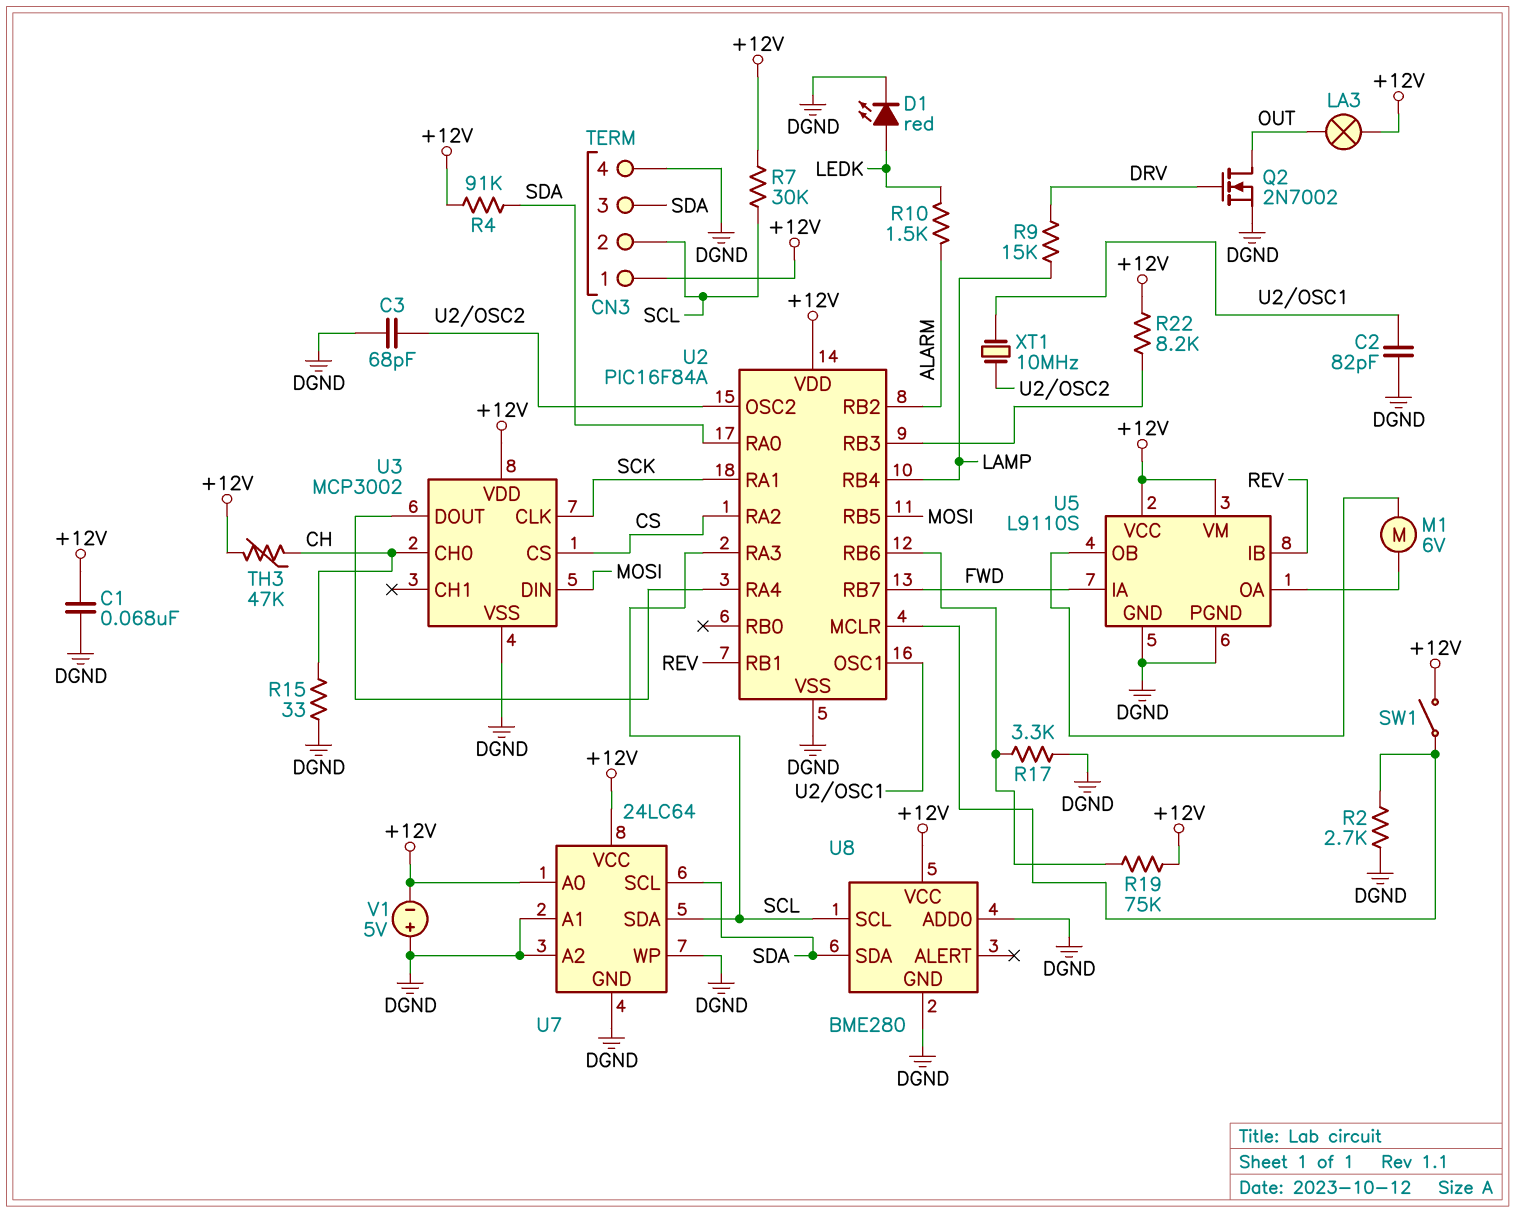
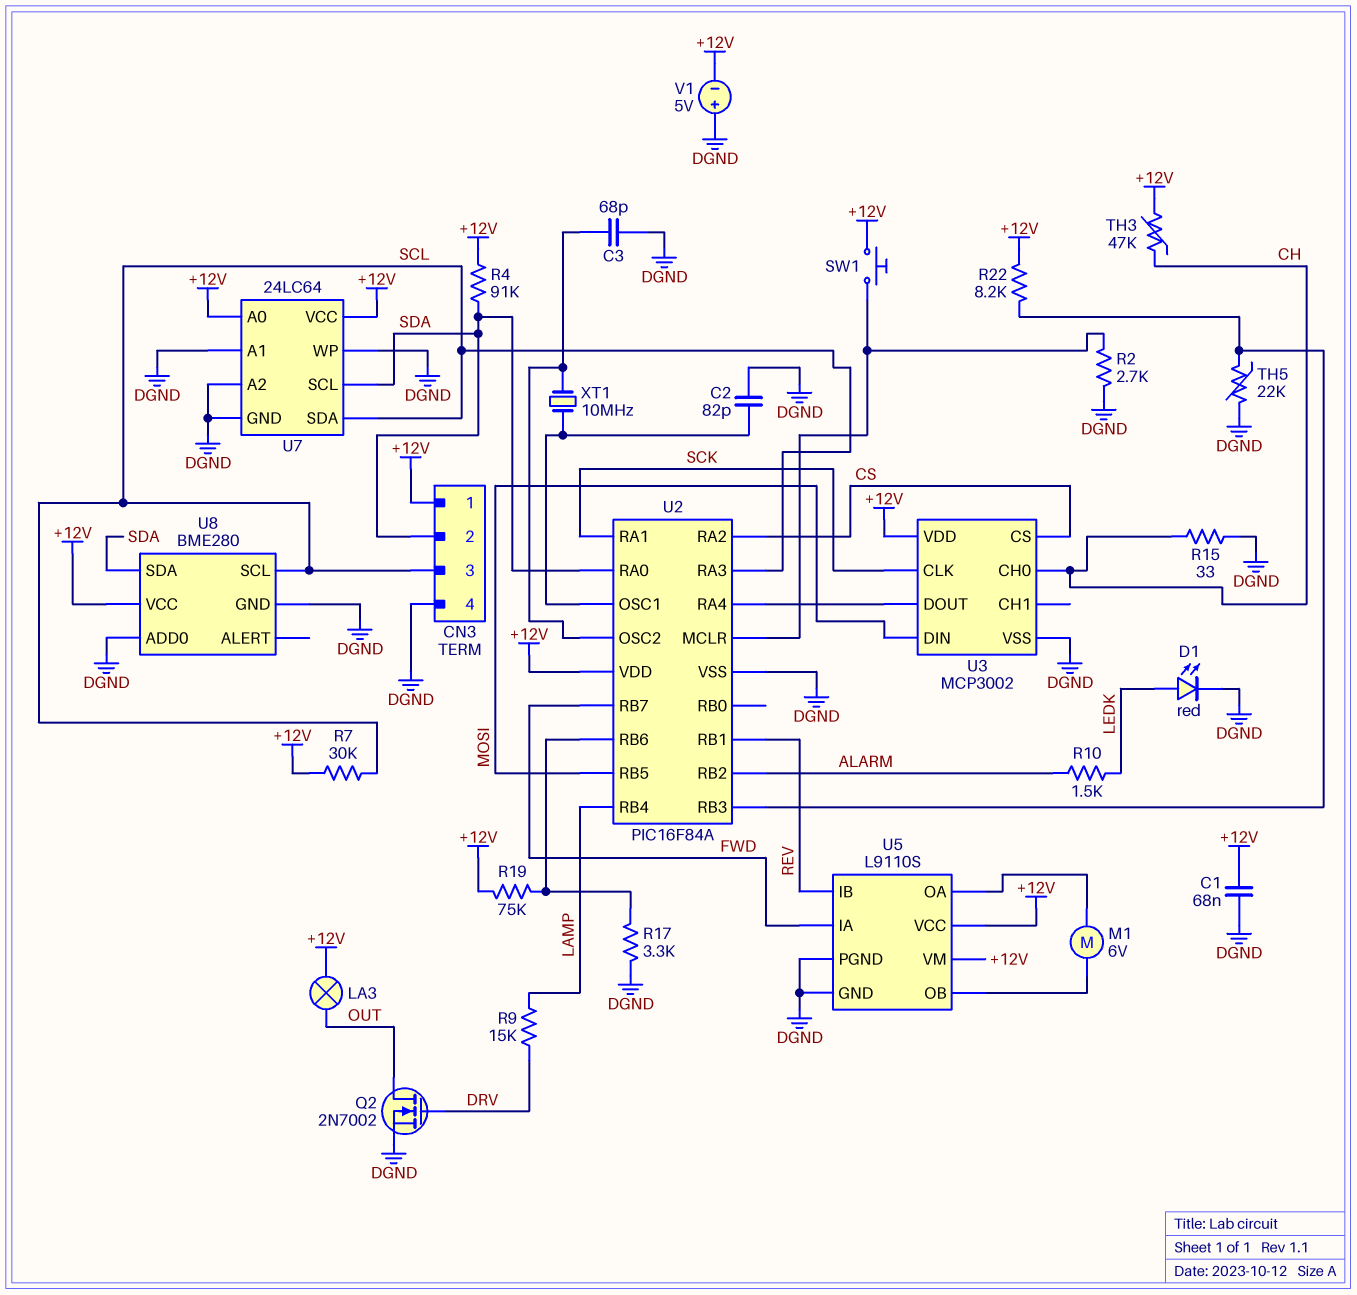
CN3 pin 2: SCL -> SDA
CN3 pin 3: SDA -> SCL
SW1: switch (+12V, U2/MCLR) -> button (+12V, U2/MCLR)
TH5: none -> 22k (DGND, U2/RB3)

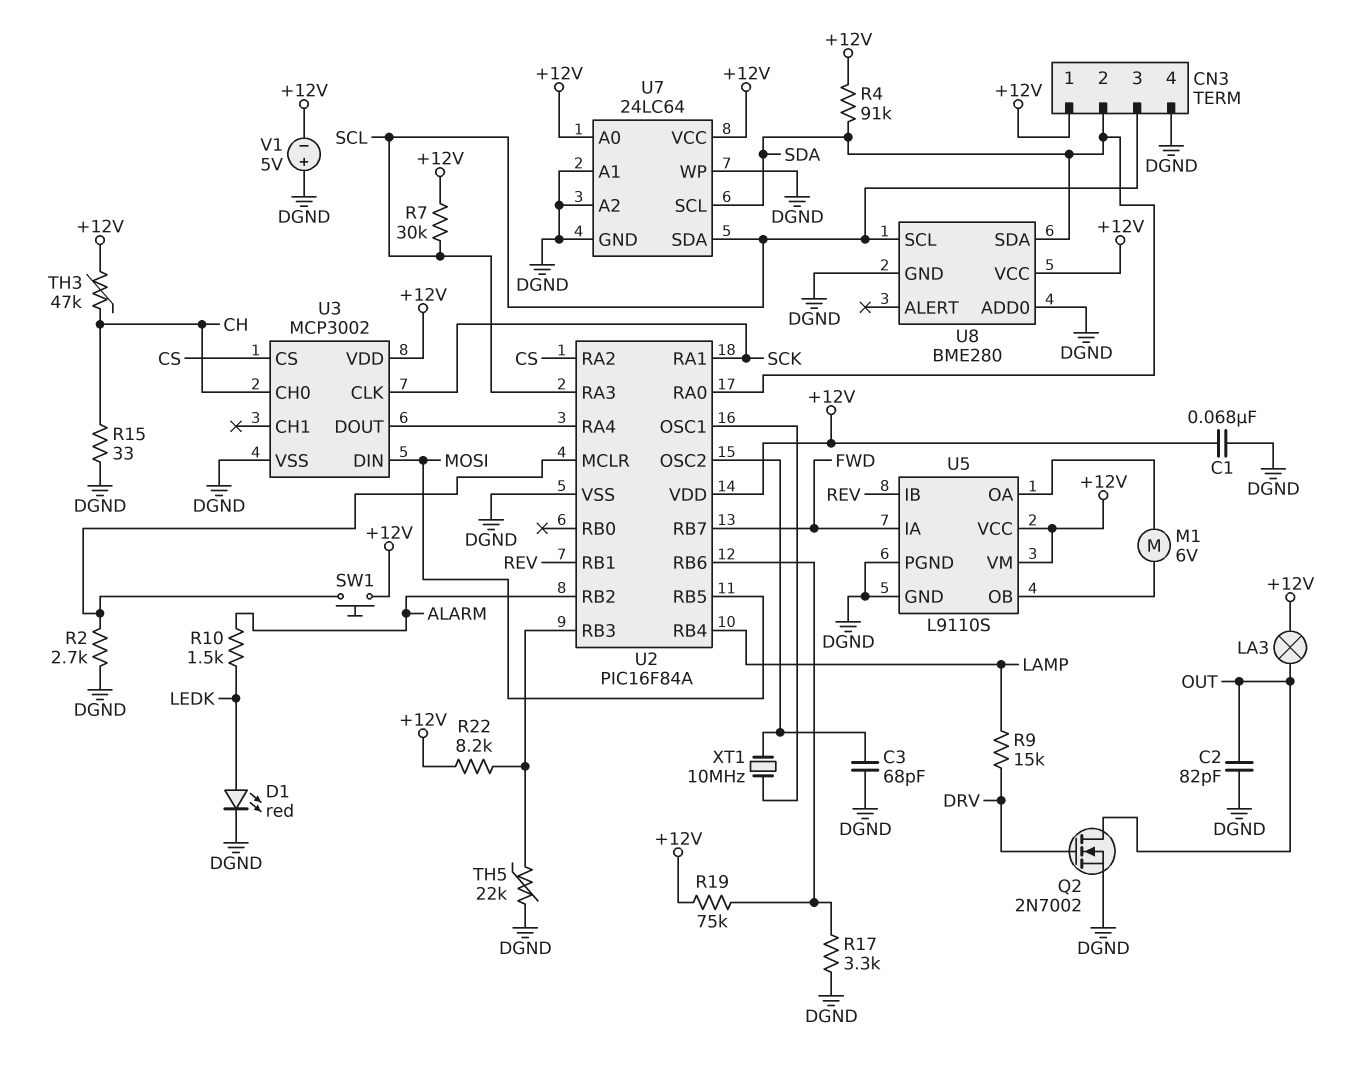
C2: 82pF (DGND, U2/OSC1) -> 82pF (DGND, OUT)

